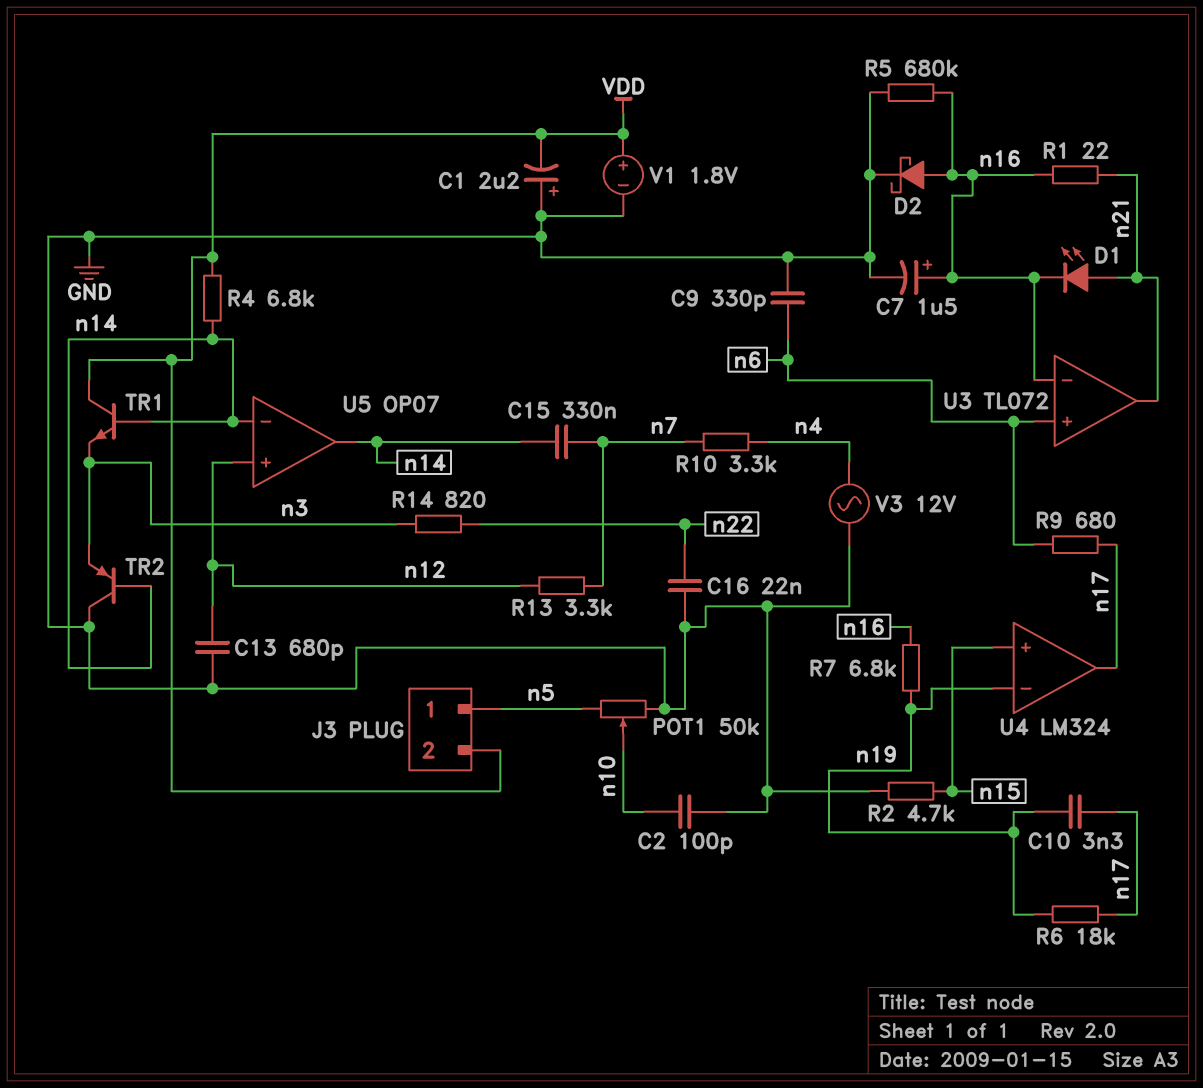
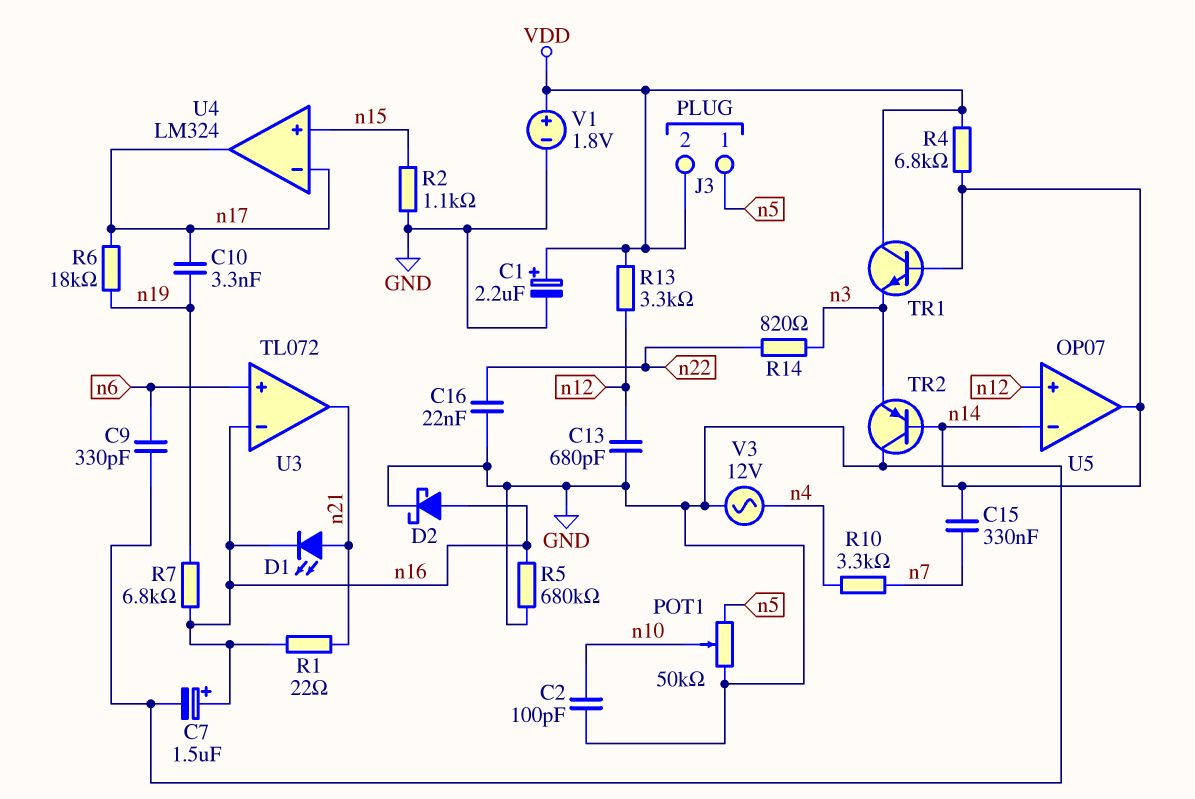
C1: 2.2uF (plus GND, minus VDD) -> 2.2uF (plus VDD, minus GND)
R2: 4.7k (GND, n15) -> 1.1k (GND, n15)
R9: 680 (n6, n17) -> none
R13: 3.3k (n7, n12) -> 3.3k (VDD, n12)
U4 pin in-: n19 -> n17

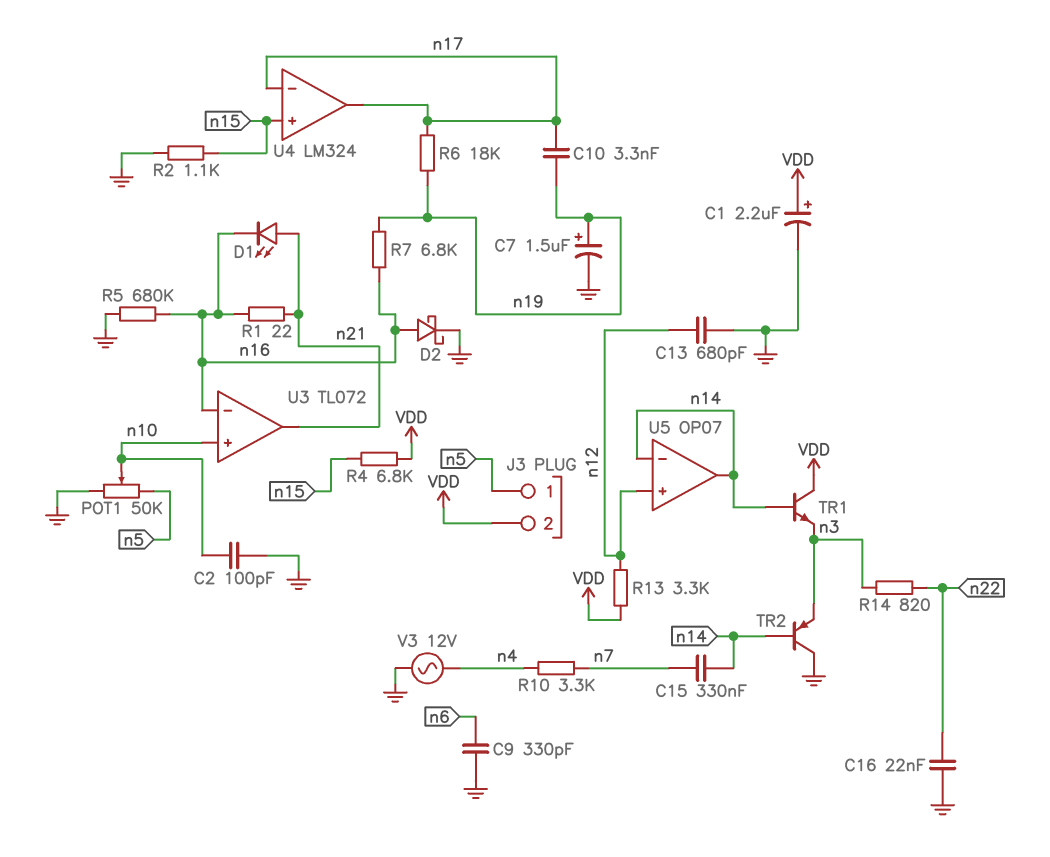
C7: 1.5uF (plus n16, minus GND) -> 1.5uF (plus n19, minus GND)
R4: 6.8k (VDD, n14) -> 6.8k (VDD, n15)
U3 pin in+: n6 -> n10
V1: 1.8V (plus VDD, minus GND) -> none

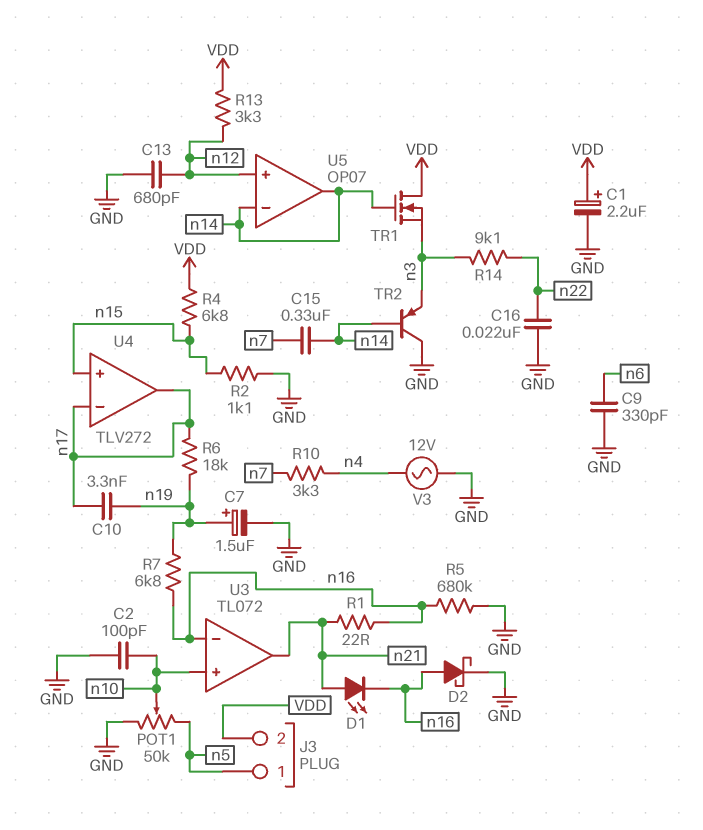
R14: 820 (n3, n22) -> 9.1k (n3, n22)
TR1: NPN (B n14, C VDD, E n3) -> NMOS (G n14, D VDD, S n3)
U4: LM324 -> TLV272

